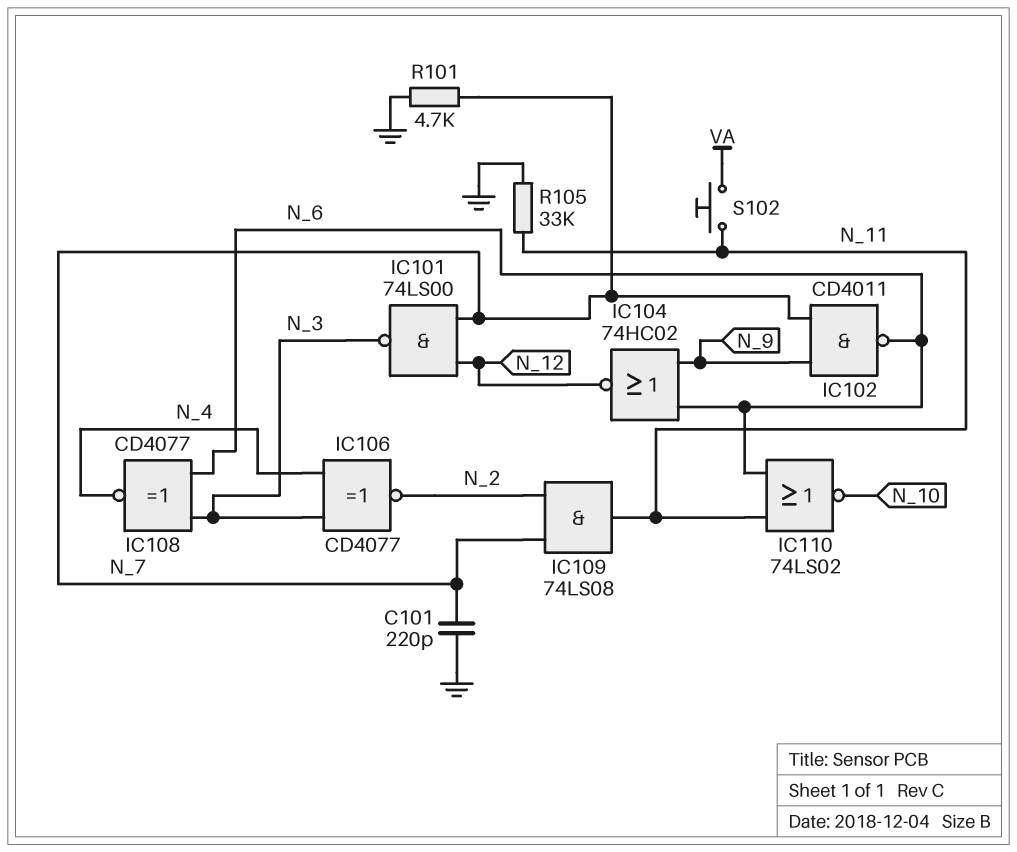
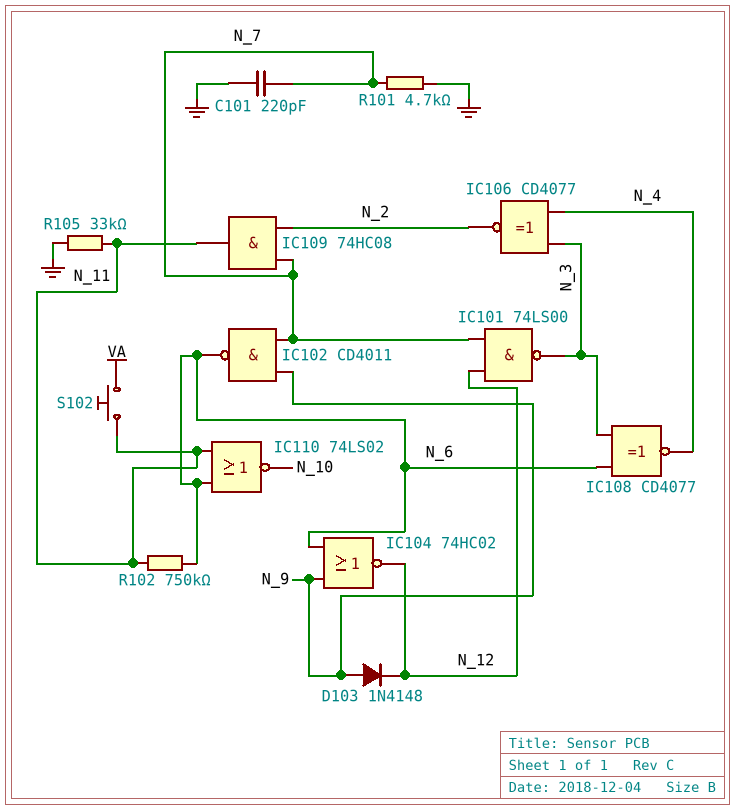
D103: none -> diode 1N4148 (A N_9, K N_12)
IC109: AND 74LS08 (in N_2, in N_7, out N_11) -> AND 74HC08 (in N_2, in N_7, out N_11)
R102: none -> 750k (N_6, N_11)

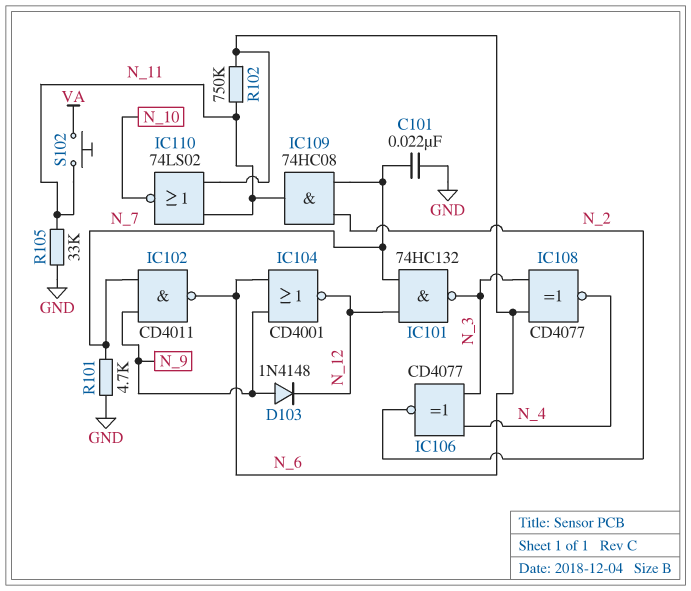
C101: 220pF (GND, N_7) -> 22nF (GND, N_7)
IC101: NAND 74LS00 (in N_7, in N_12, out N_3) -> NAND 74HC132 (in N_7, in N_12, out N_3)
IC104: NOR 74HC02 (in N_6, in N_9, out N_12) -> NOR CD4001 (in N_6, in N_9, out N_12)

